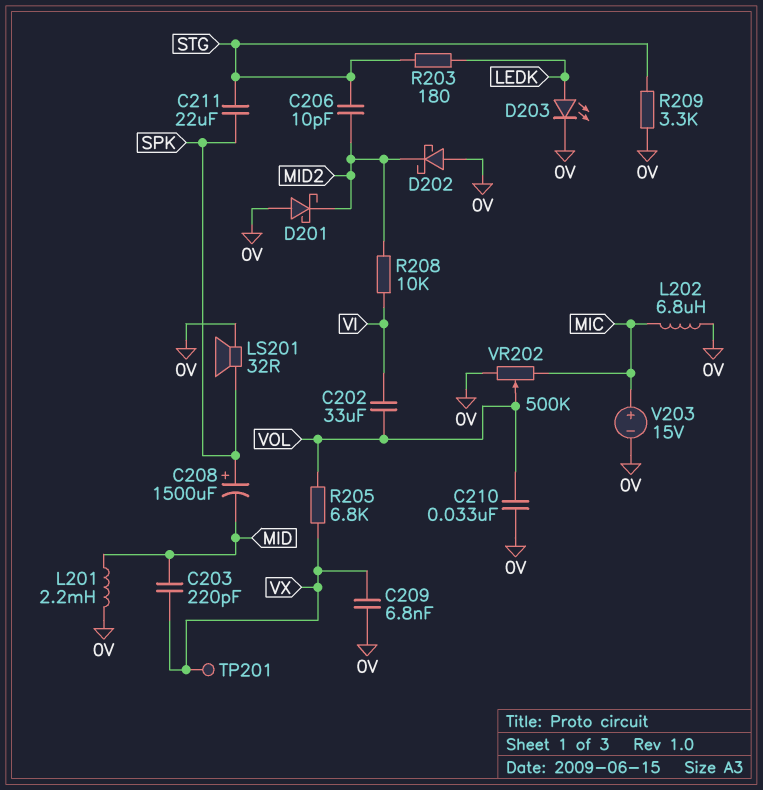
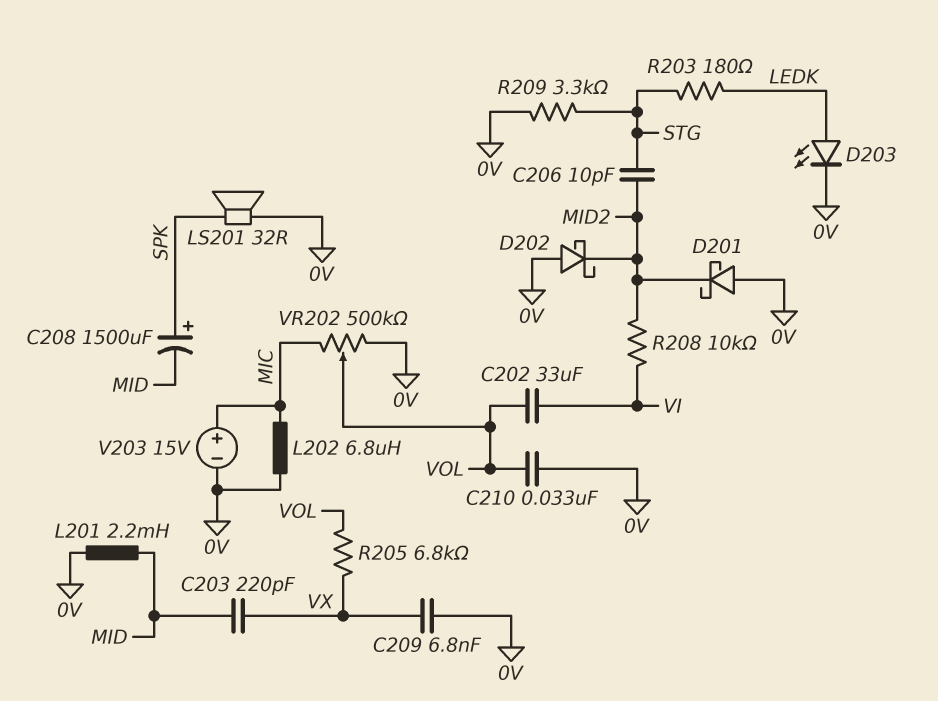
C211: 22uF (SPK, STG) -> none
TP201: test point (VX) -> none

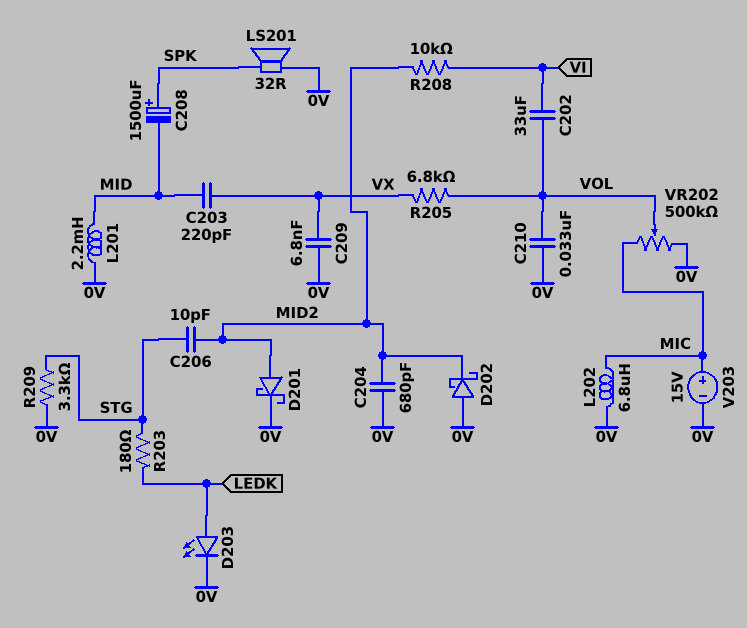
C204: none -> 680pF (0V, MID2)
D201: schottky (A 0V, K MID2) -> schottky (A MID2, K 0V)

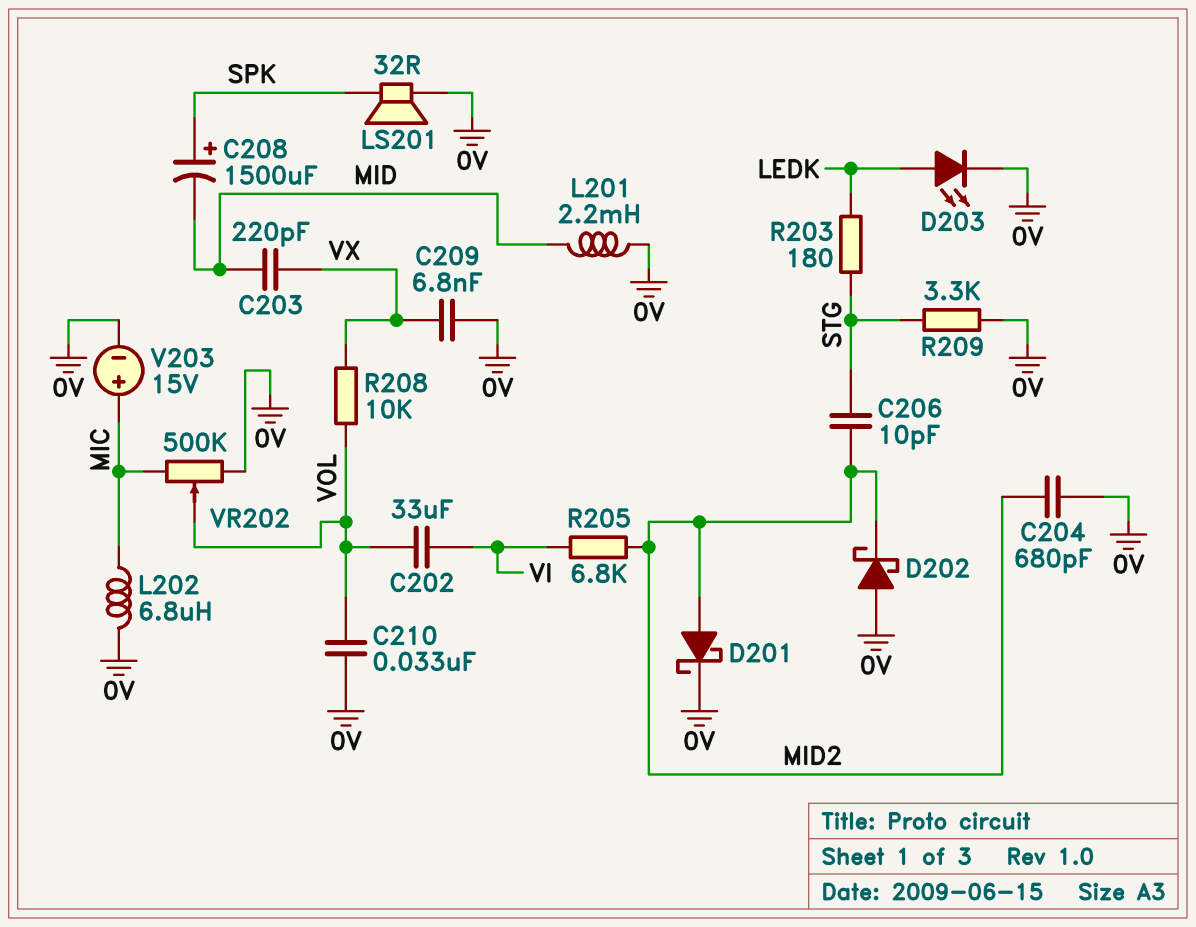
R205: 6.8k (VOL, VX) -> 6.8k (MID2, VI)
R208: 10k (MID2, VI) -> 10k (VOL, VX)

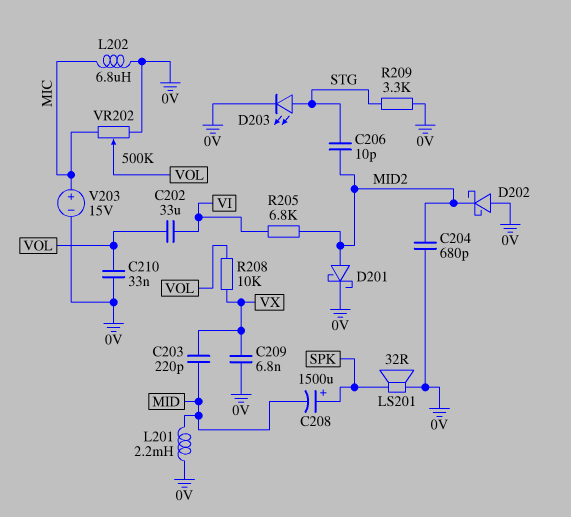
D203: LED (A LEDK, K 0V) -> LED (A STG, K 0V)
R203: 180 (LEDK, STG) -> none

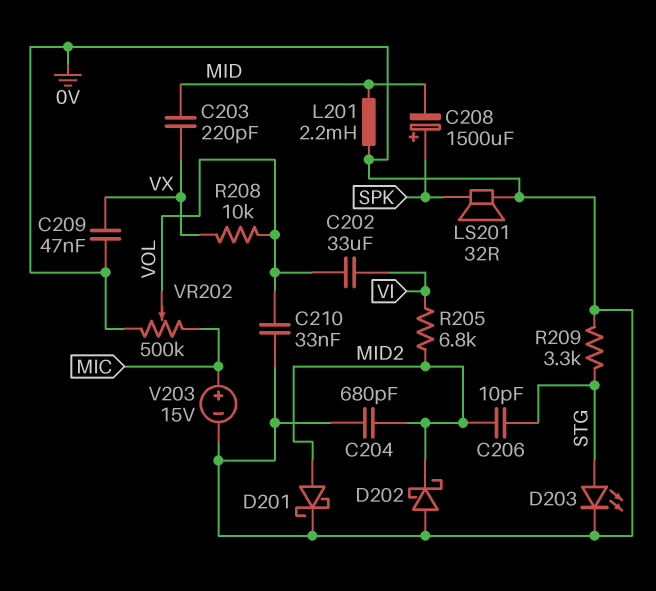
C209: 6.8nF (0V, VX) -> 47nF (0V, VX)
L202: 6.8uH (0V, MIC) -> none

